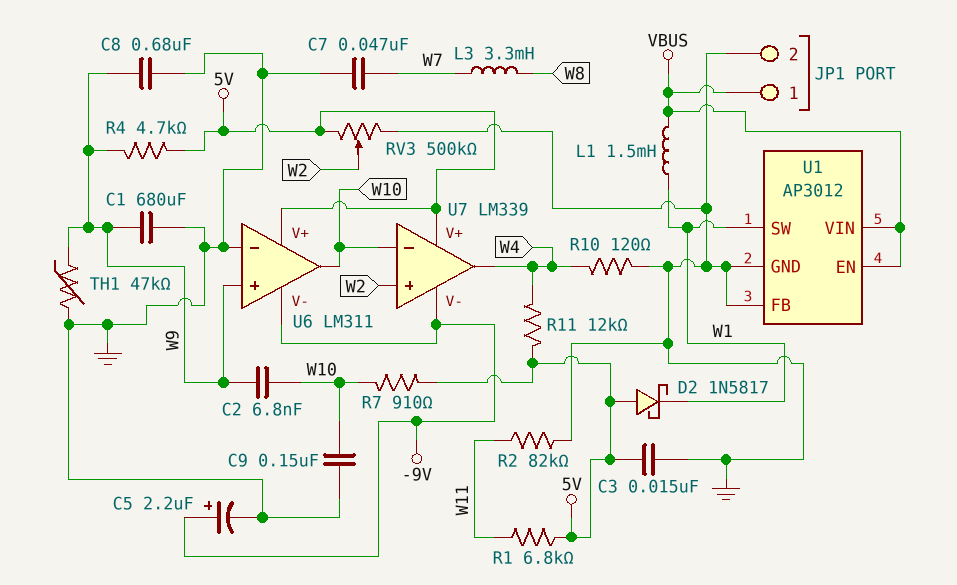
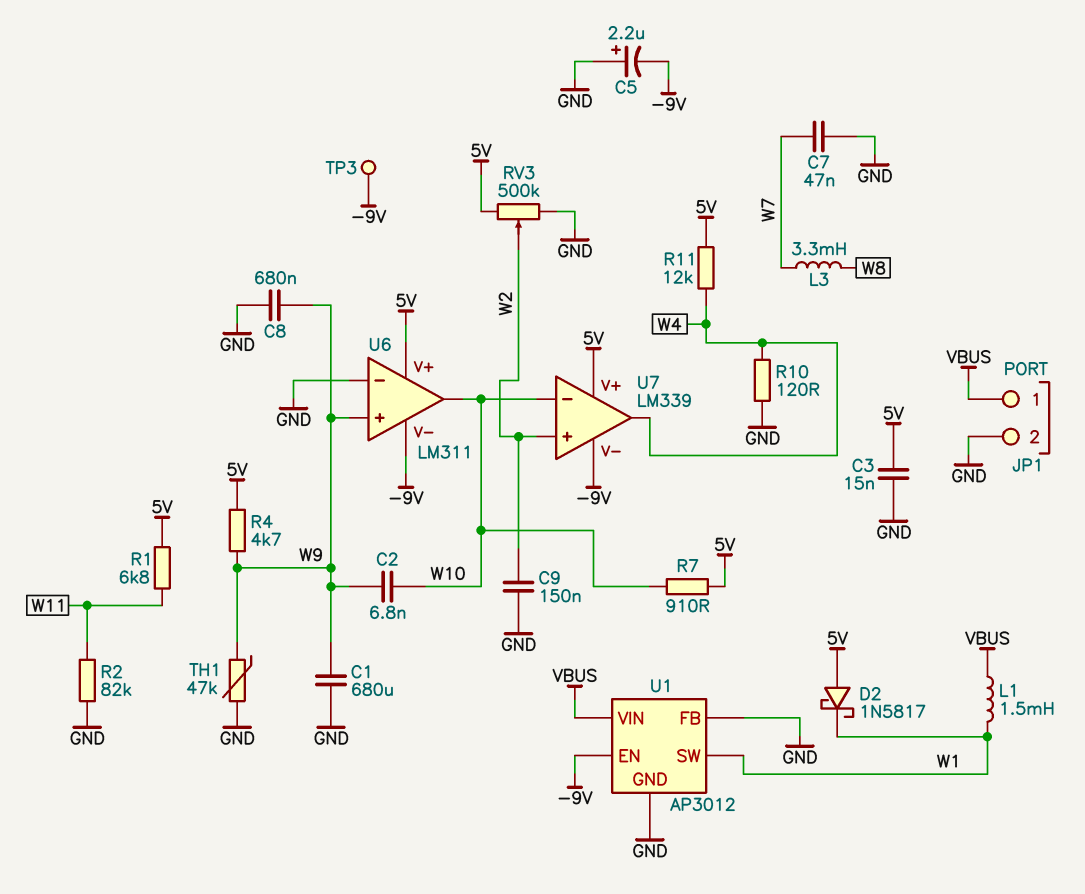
C5: 2.2uF (plus -9V, minus GND) -> 2.2uF (plus GND, minus -9V)
C9: 150nF (GND, W10) -> 150nF (GND, W2)
TP3: none -> test point (-9V)
U1 pin EN: VBUS -> -9V

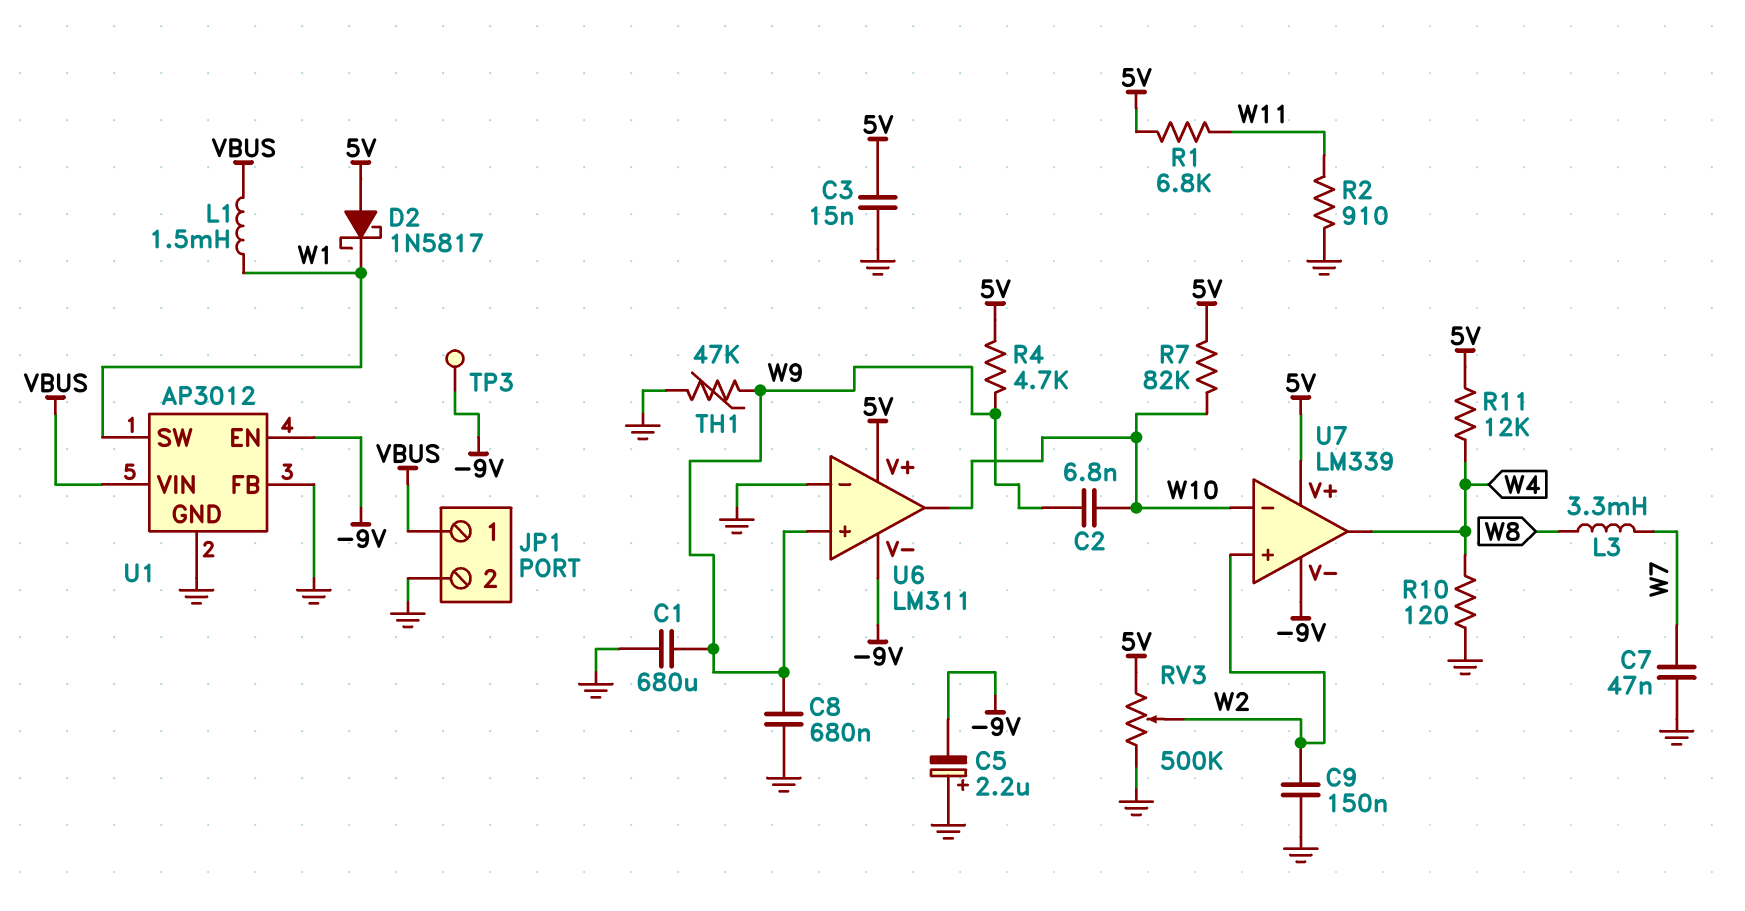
R2: 82k (GND, W11) -> 910 (GND, W11)
R7: 910 (5V, W10) -> 82k (5V, W10)

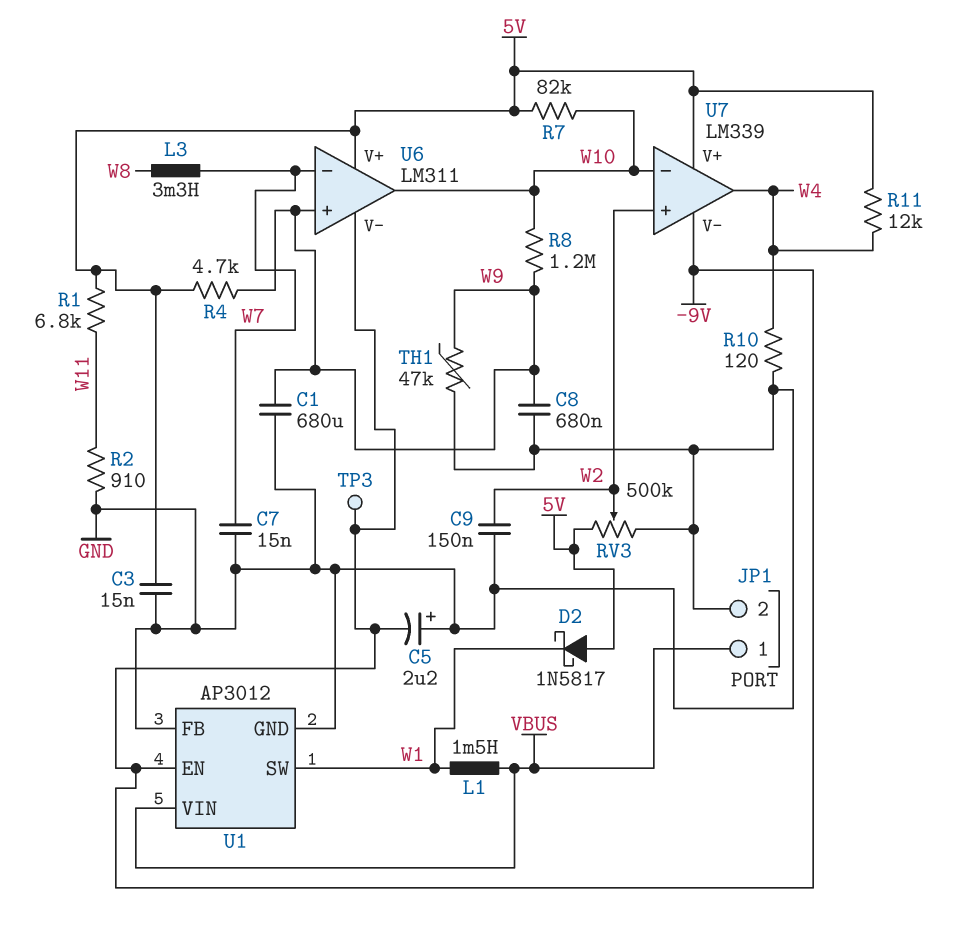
C2: 6.8nF (W9, W10) -> none
C7: 47nF (GND, W7) -> 15nF (GND, W7)
R8: none -> 1.2M (W9, W10)
U6 pin in-: GND -> W7

